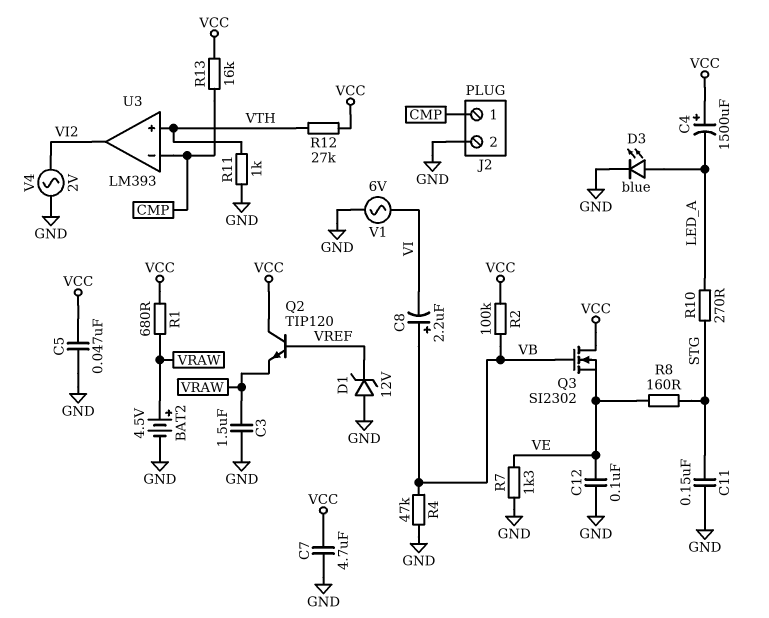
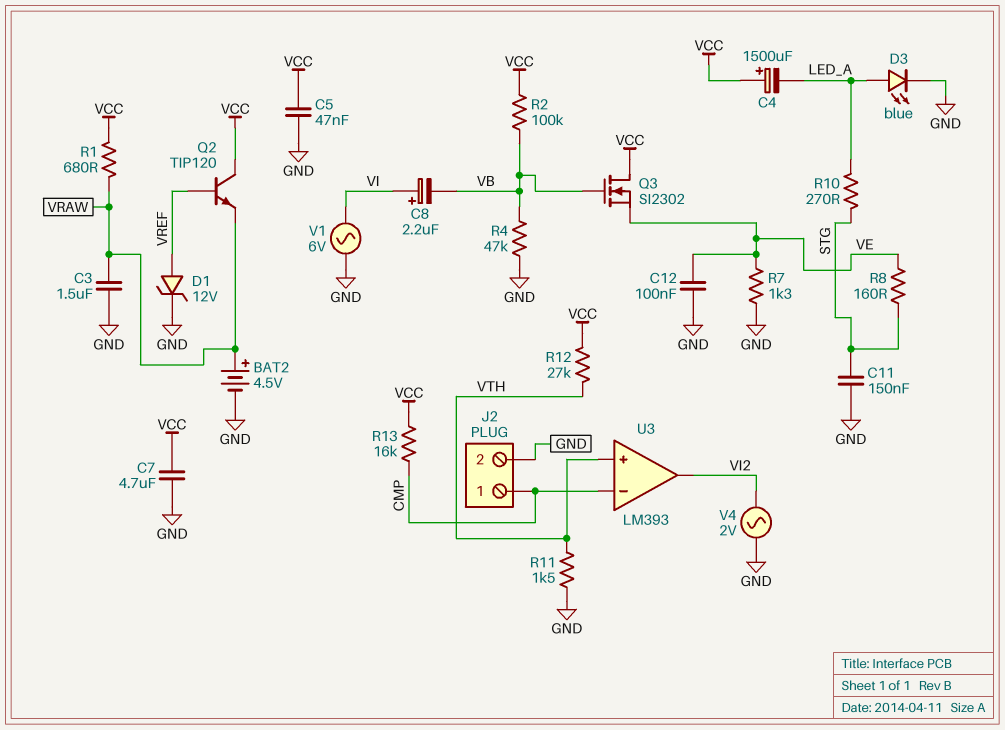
C8: 2.2uF (plus VB, minus VI) -> 2.2uF (plus VI, minus VB)
D1: zener 12V (A GND, K VREF) -> zener 12V (A VREF, K GND)
R11: 1k (GND, VTH) -> 1.5k (GND, VTH)

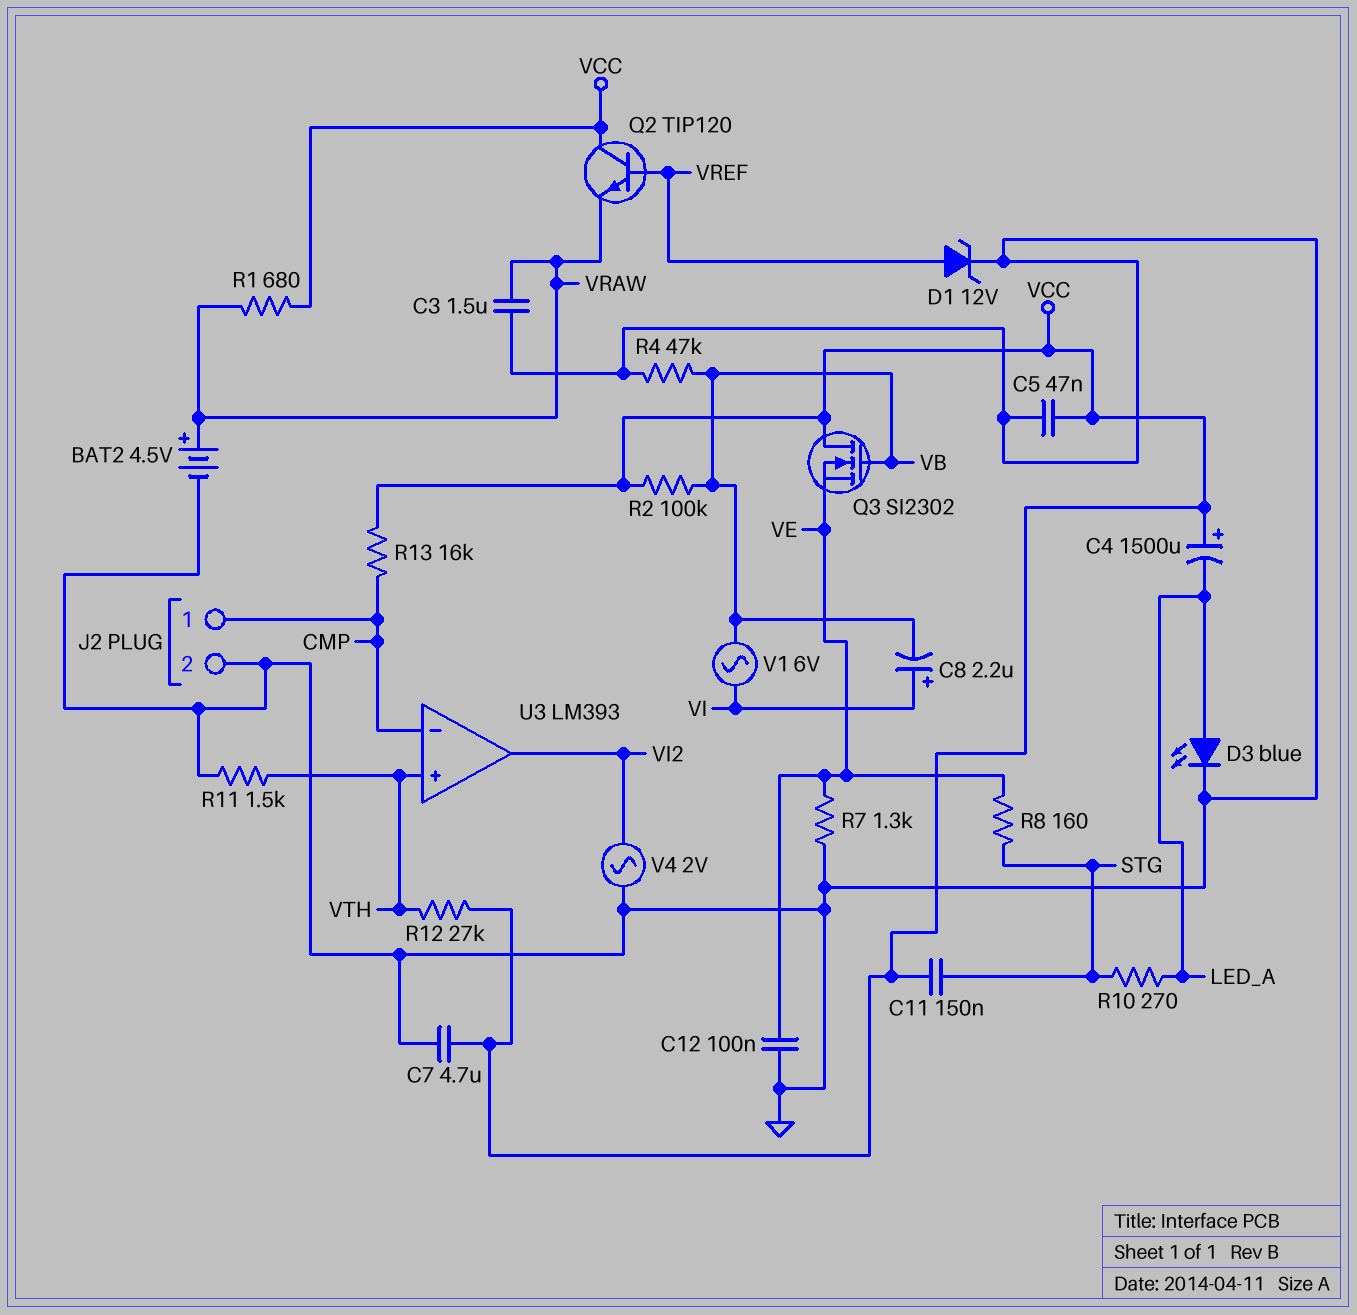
C11: 150nF (GND, STG) -> 150nF (STG, VCC)
V1: AC 6V (GND, VI) -> AC 6V (VB, VI)

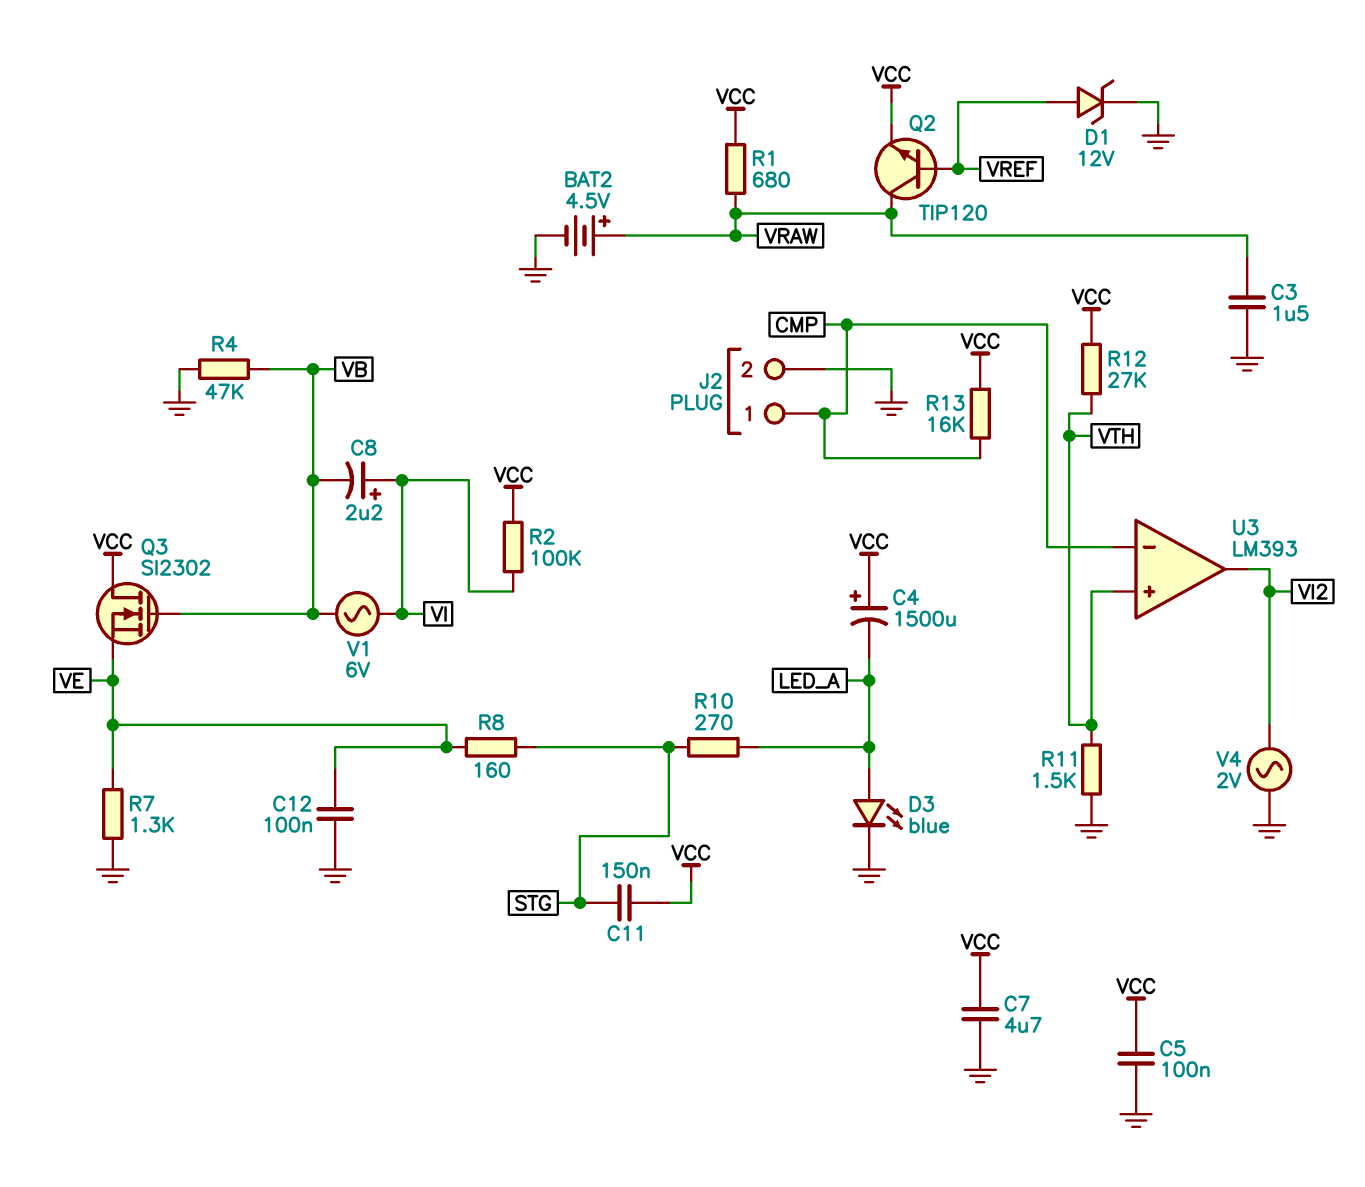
C5: 47nF (GND, VCC) -> 100nF (GND, VCC)
Q2: NPN TIP120 (B VREF, C VCC, E VRAW) -> NPN TIP120 (B VREF, C VRAW, E VCC)
R2: 100k (VB, VCC) -> 100k (VCC, VI)

